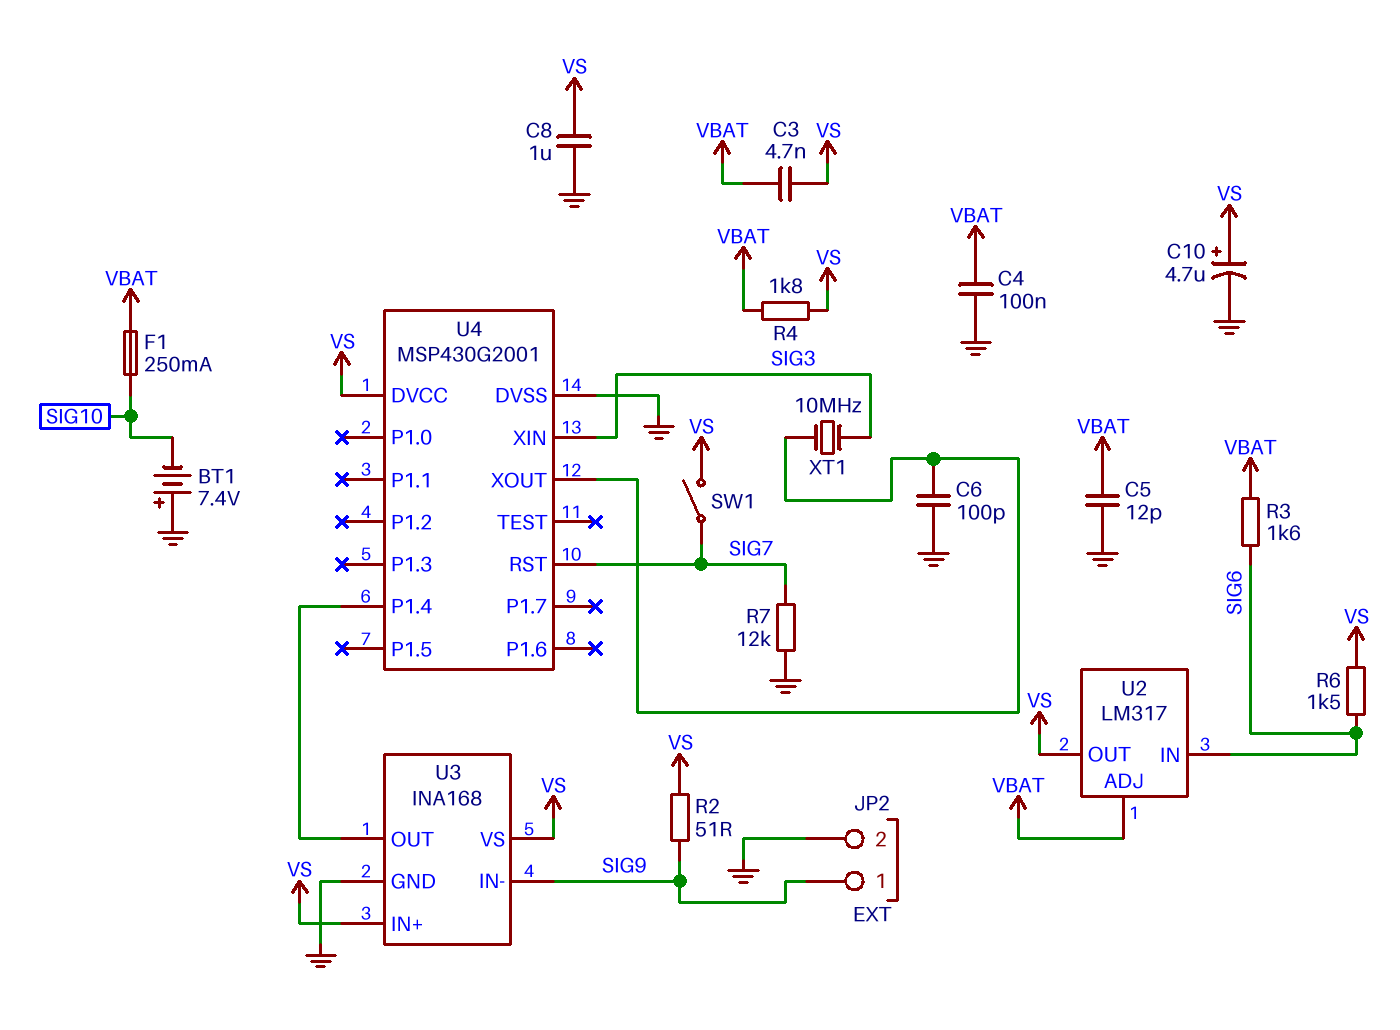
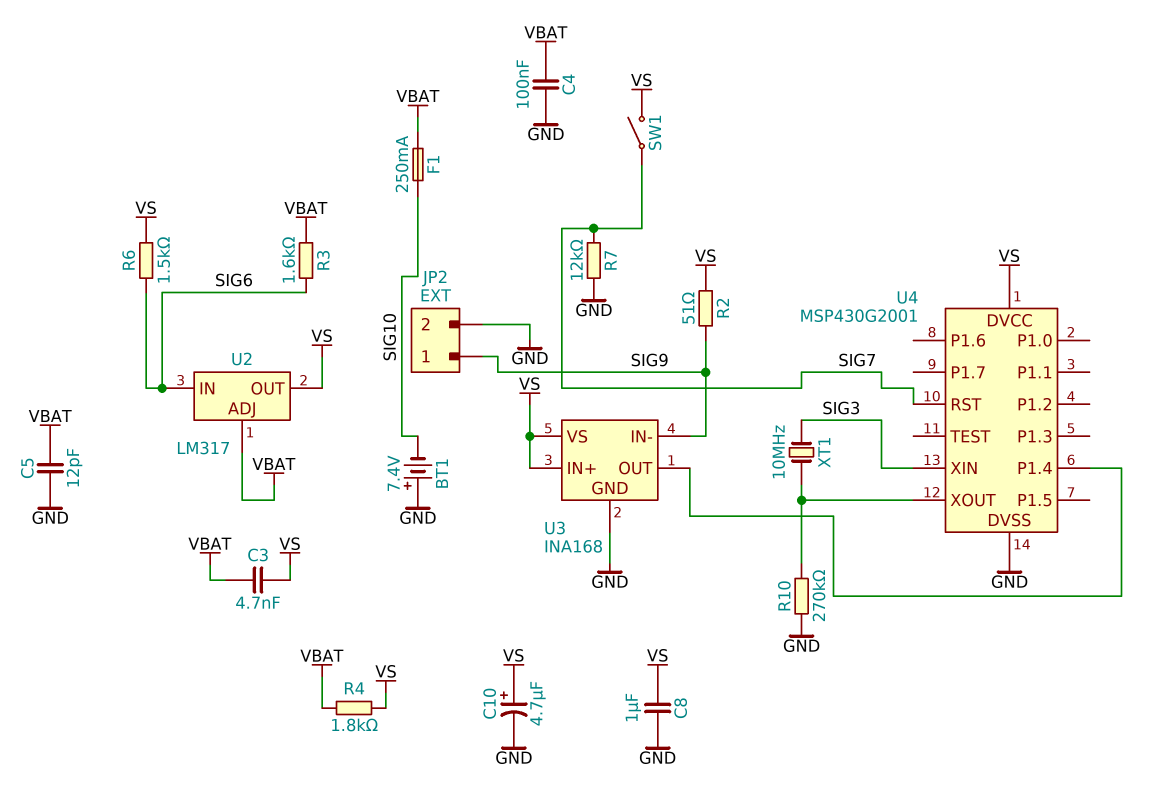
C6: 100pF (GND, U4/XOUT) -> none
R10: none -> 270k (GND, U4/XOUT)

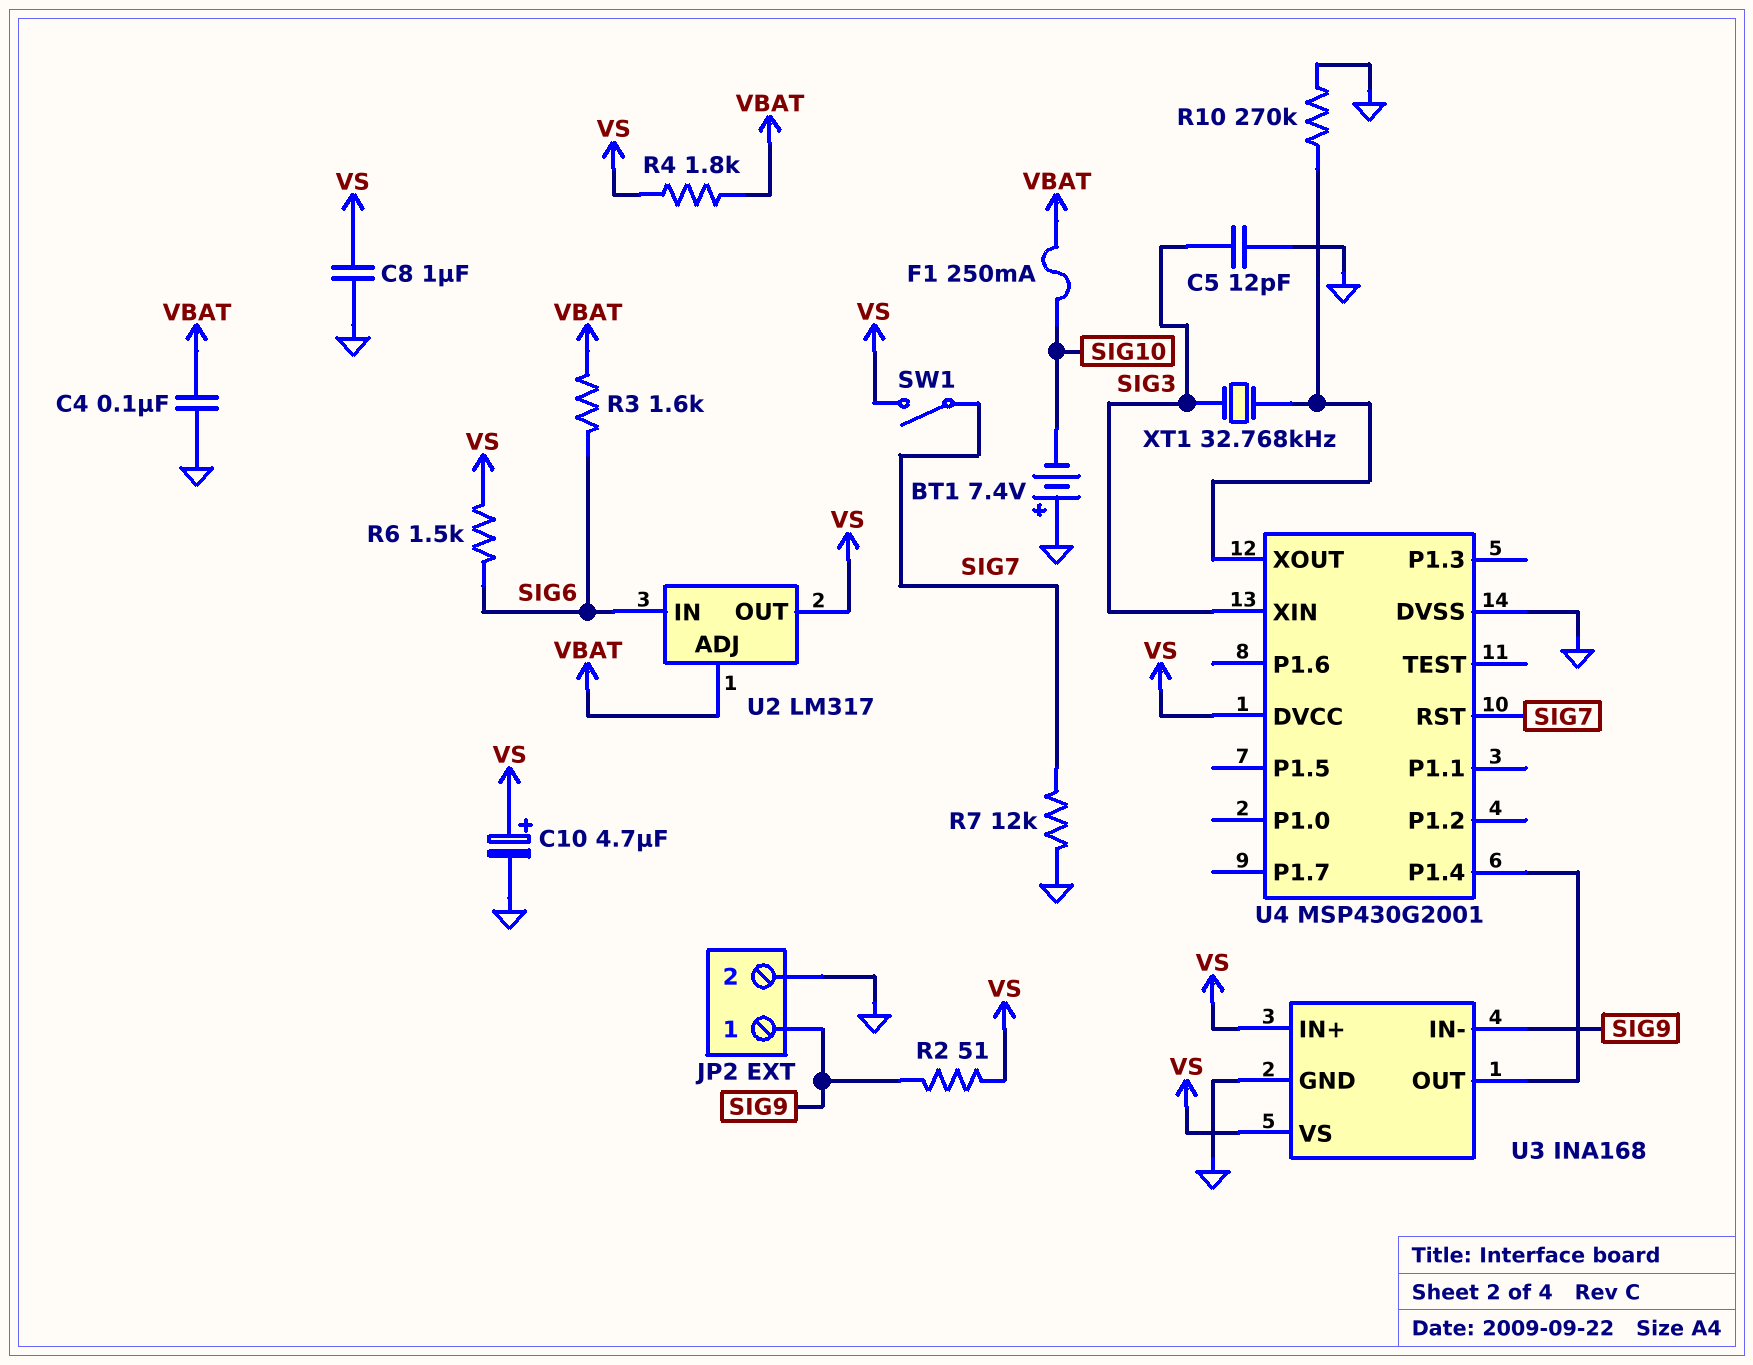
C3: 4.7nF (VBAT, VS) -> none
C5: 12pF (GND, VBAT) -> 12pF (GND, SIG3)
XT1: 10MHz (SIG3, U4/XOUT) -> 32.768kHz (SIG3, U4/XOUT)

